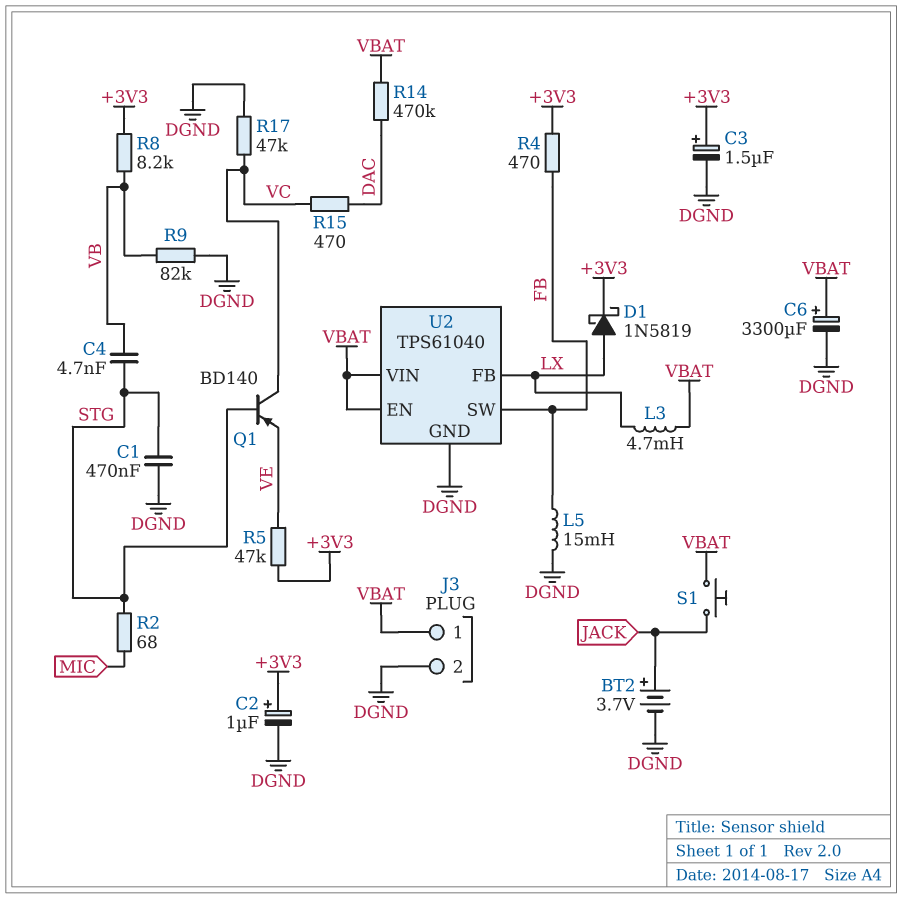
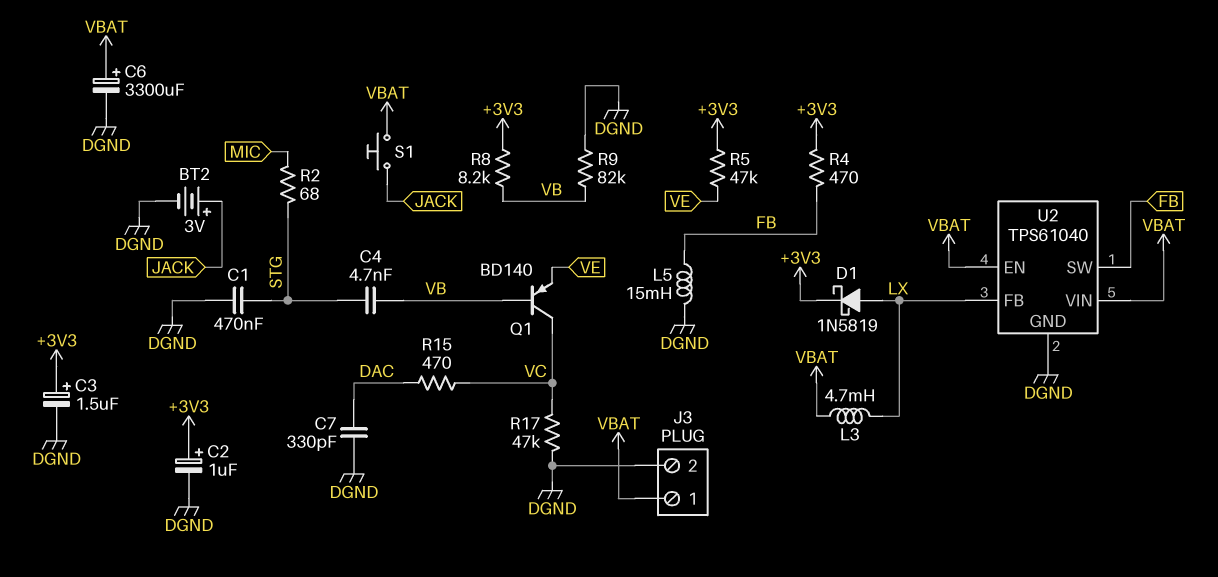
BT2: 3.7V (plus JACK, minus DGND) -> 3V (plus JACK, minus DGND)
C7: none -> 330pF (DAC, DGND)
Q1: PNP BD140 (B STG, C VC, E VE) -> PNP BD140 (B VB, C VC, E VE)
R14: 470k (DAC, VBAT) -> none

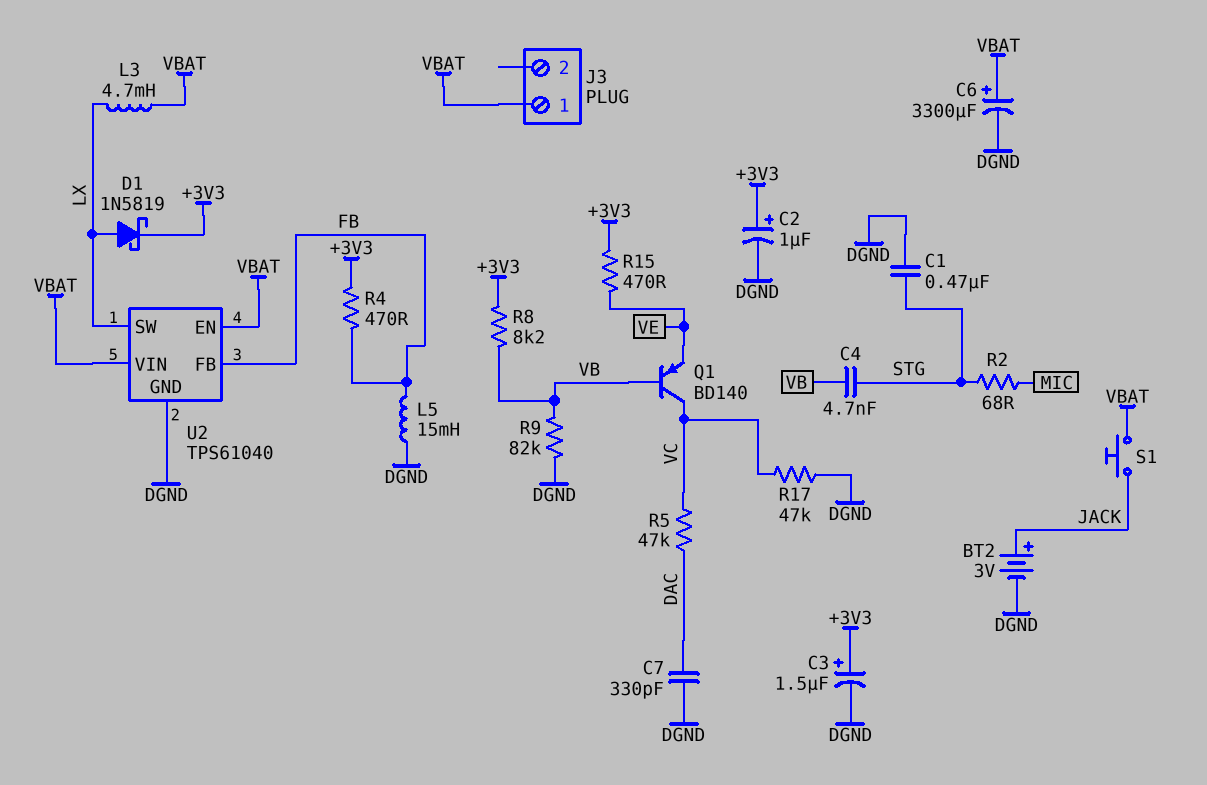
J3 pin 2: DGND -> none
R5: 47k (+3V3, VE) -> 47k (DAC, VC)
R15: 470 (DAC, VC) -> 470 (+3V3, VE)
U2 pin FB: LX -> FB
U2 pin SW: FB -> LX

